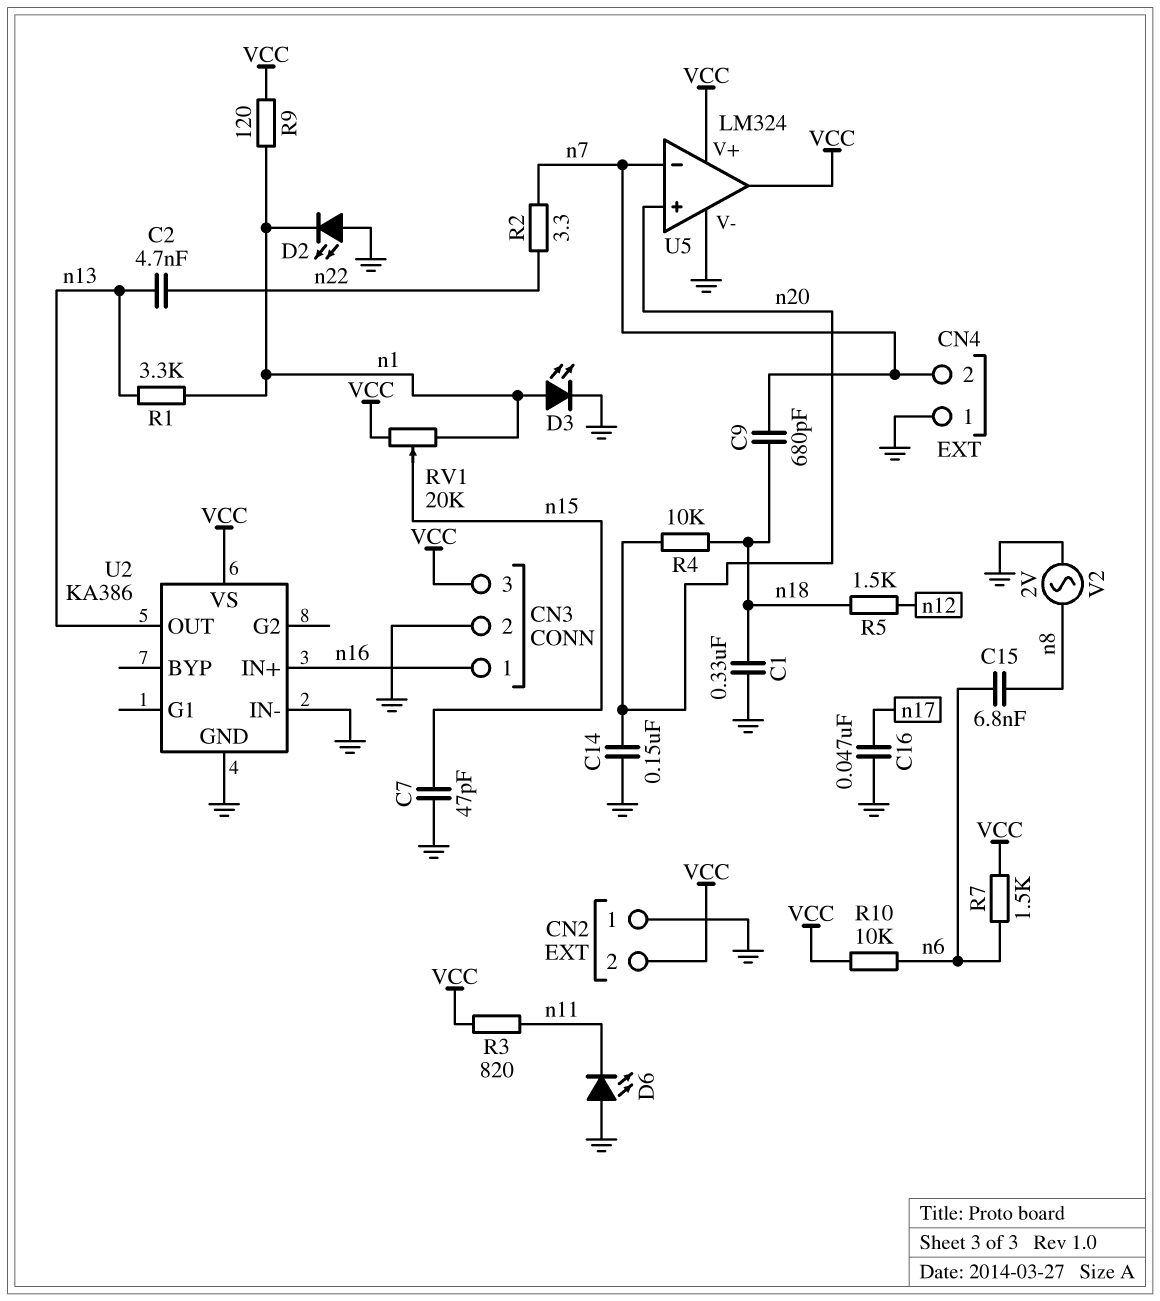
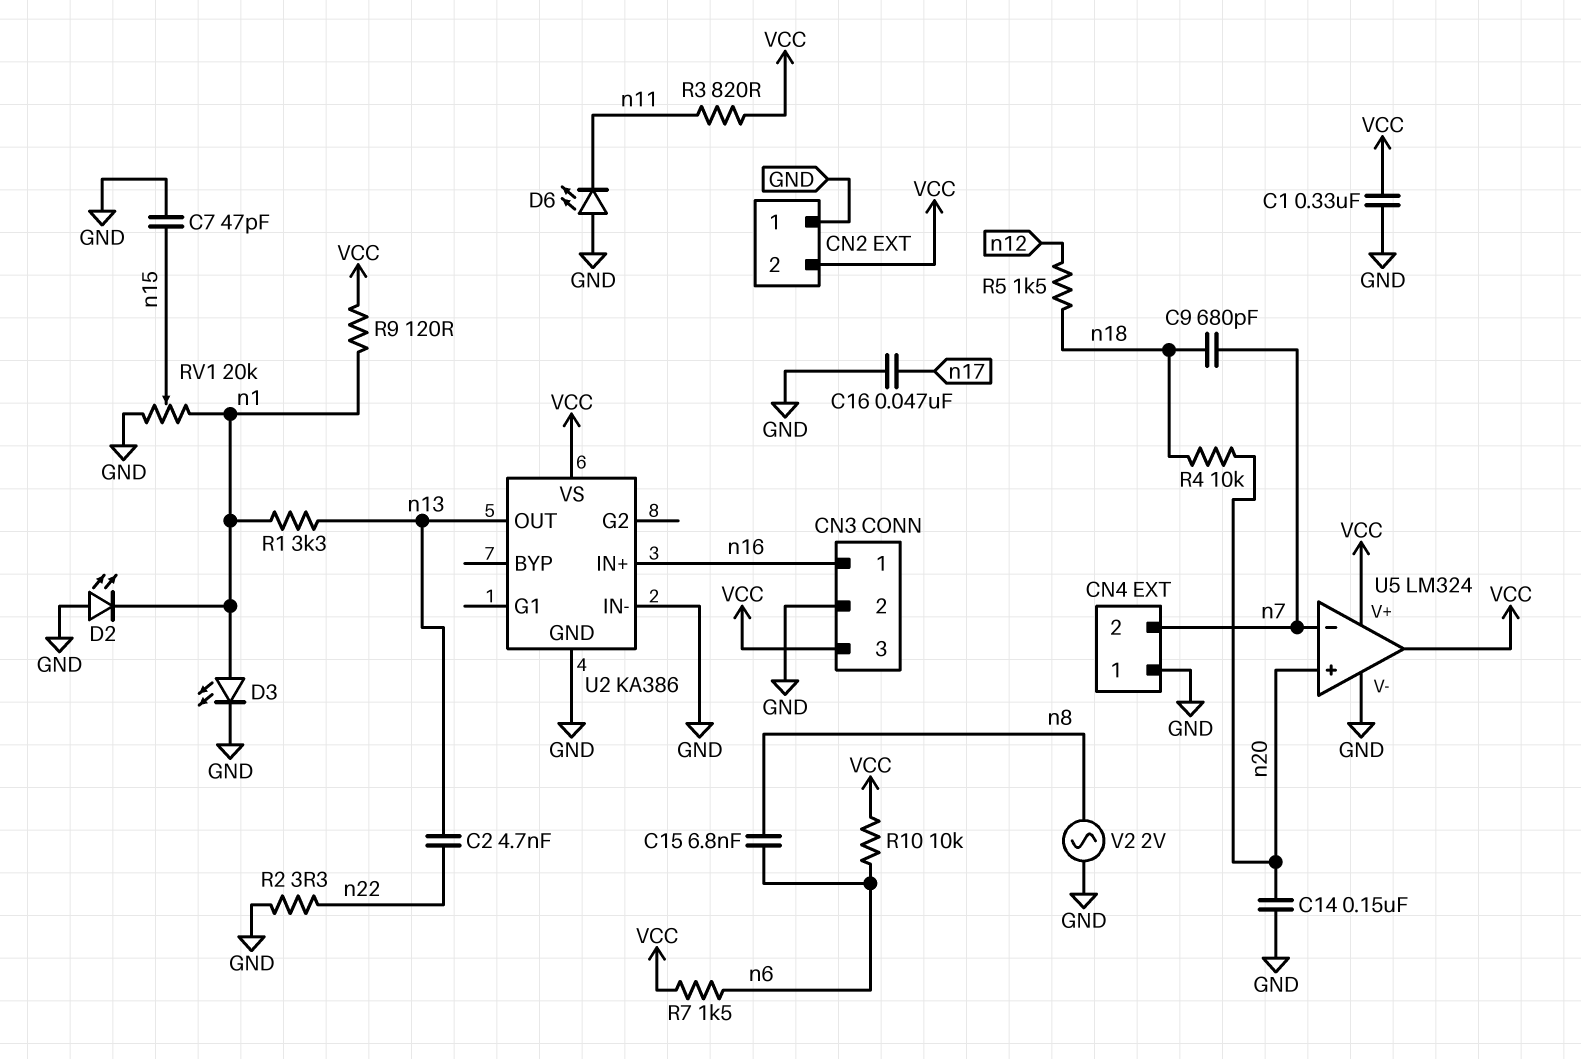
C1: 330nF (GND, n18) -> 330nF (GND, VCC)
R2: 3.3 (n7, n22) -> 3.3 (GND, n22)
RV1: 20k (VCC, n1, wiper n15) -> 20k (GND, n1, wiper n15)

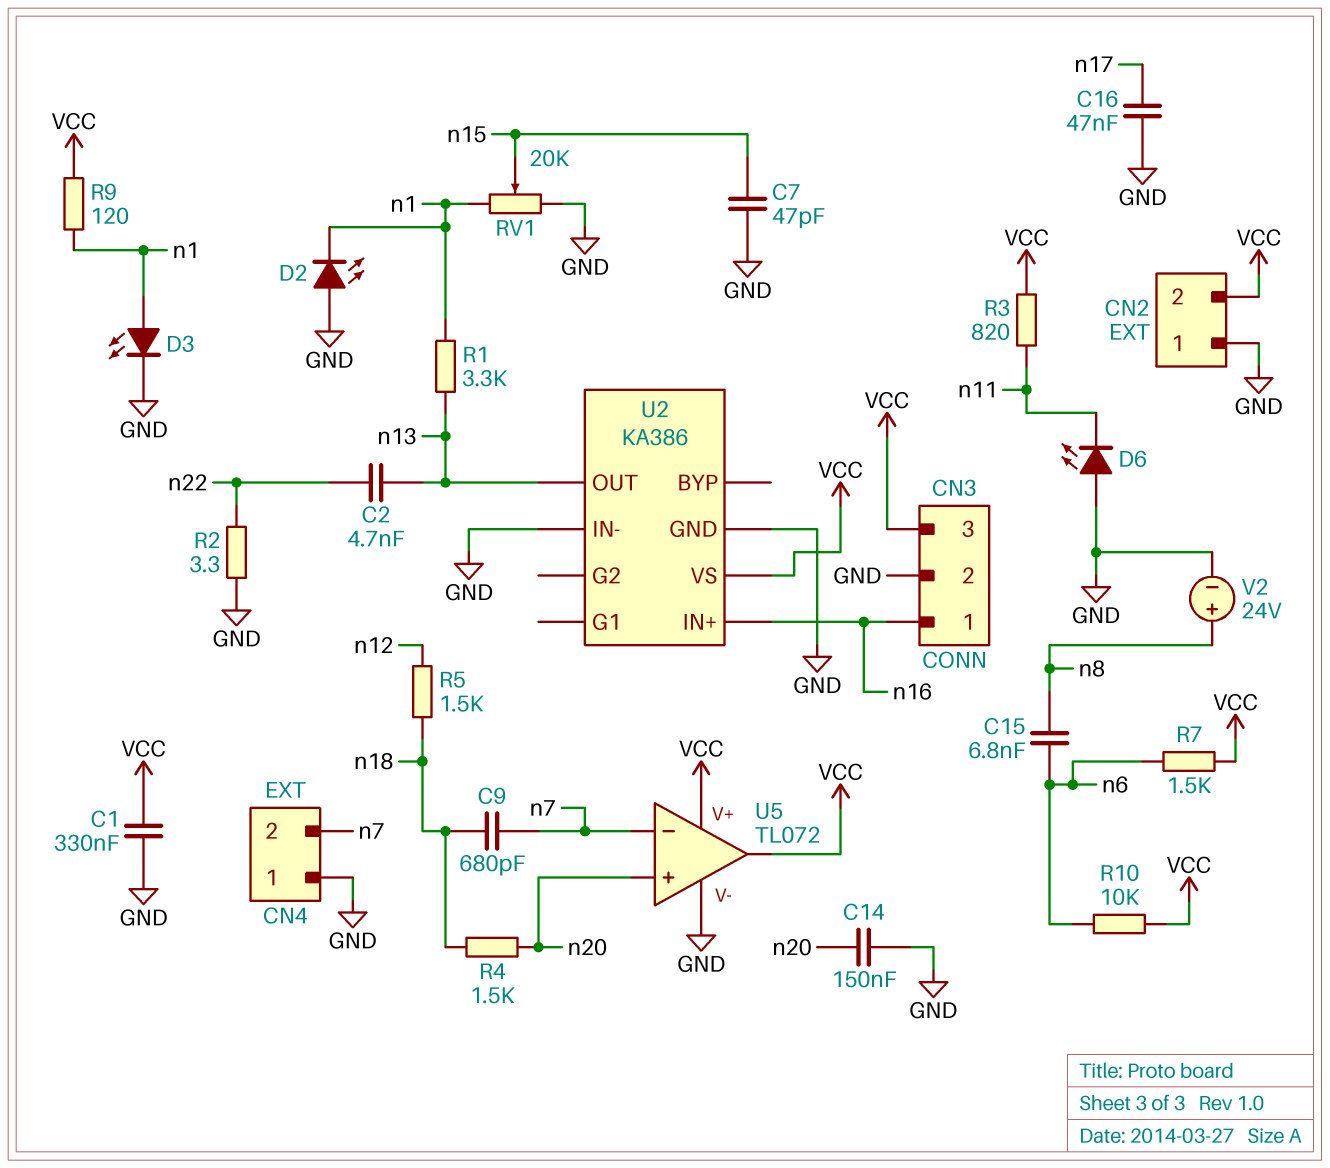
R4: 10k (n18, n20) -> 1.5k (n18, n20)
U5: LM324 -> TL072
V2: AC 2V (GND, n8) -> 24V (plus n8, minus GND)

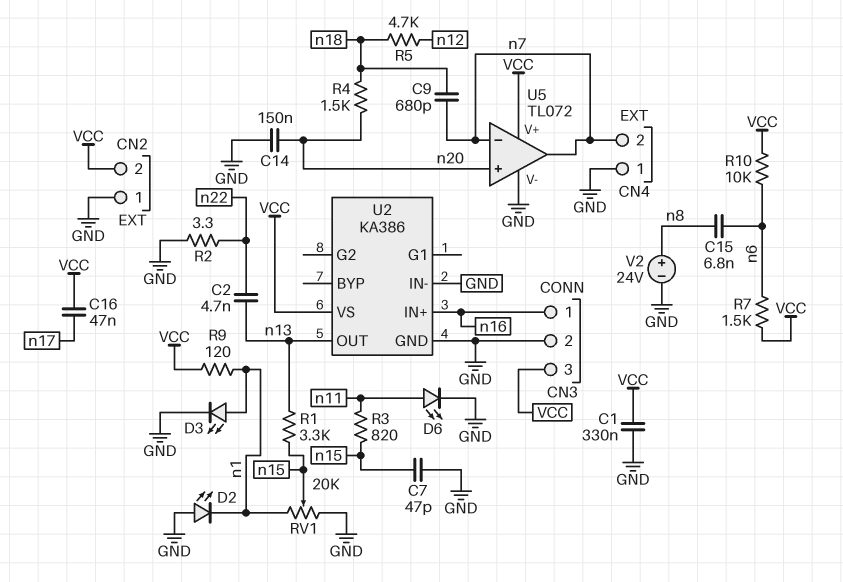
C16: 47nF (GND, n17) -> 47nF (VCC, n17)
D6: LED (A GND, K n11) -> LED (A n11, K GND)
R1: 3.3k (n1, n13) -> 3.3k (n13, n15)
R3: 820 (VCC, n11) -> 820 (n11, n15)
R5: 1.5k (n12, n18) -> 4.7k (n12, n18)
U5 pin out: VCC -> n7

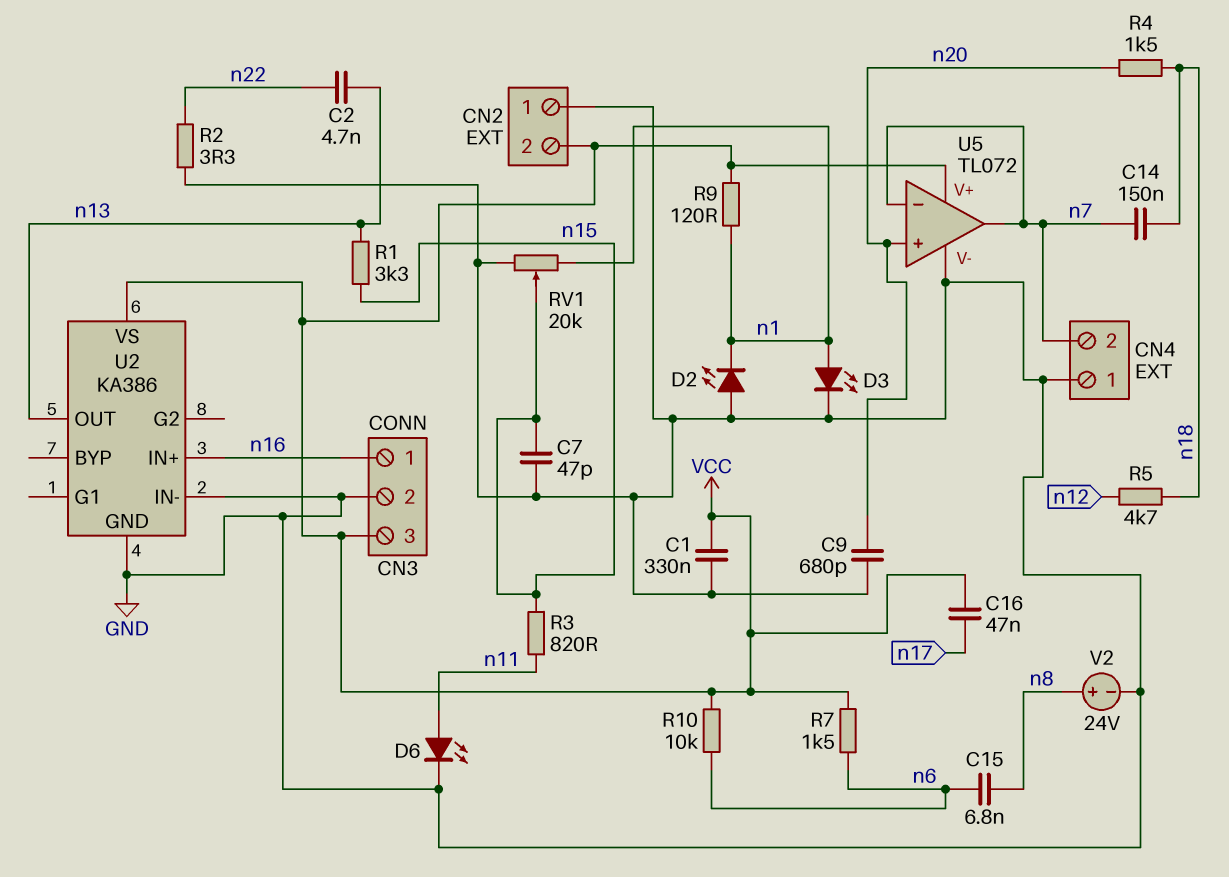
C9: 680pF (n7, n18) -> 680pF (GND, n20)
C14: 150nF (GND, n20) -> 150nF (n7, n18)

